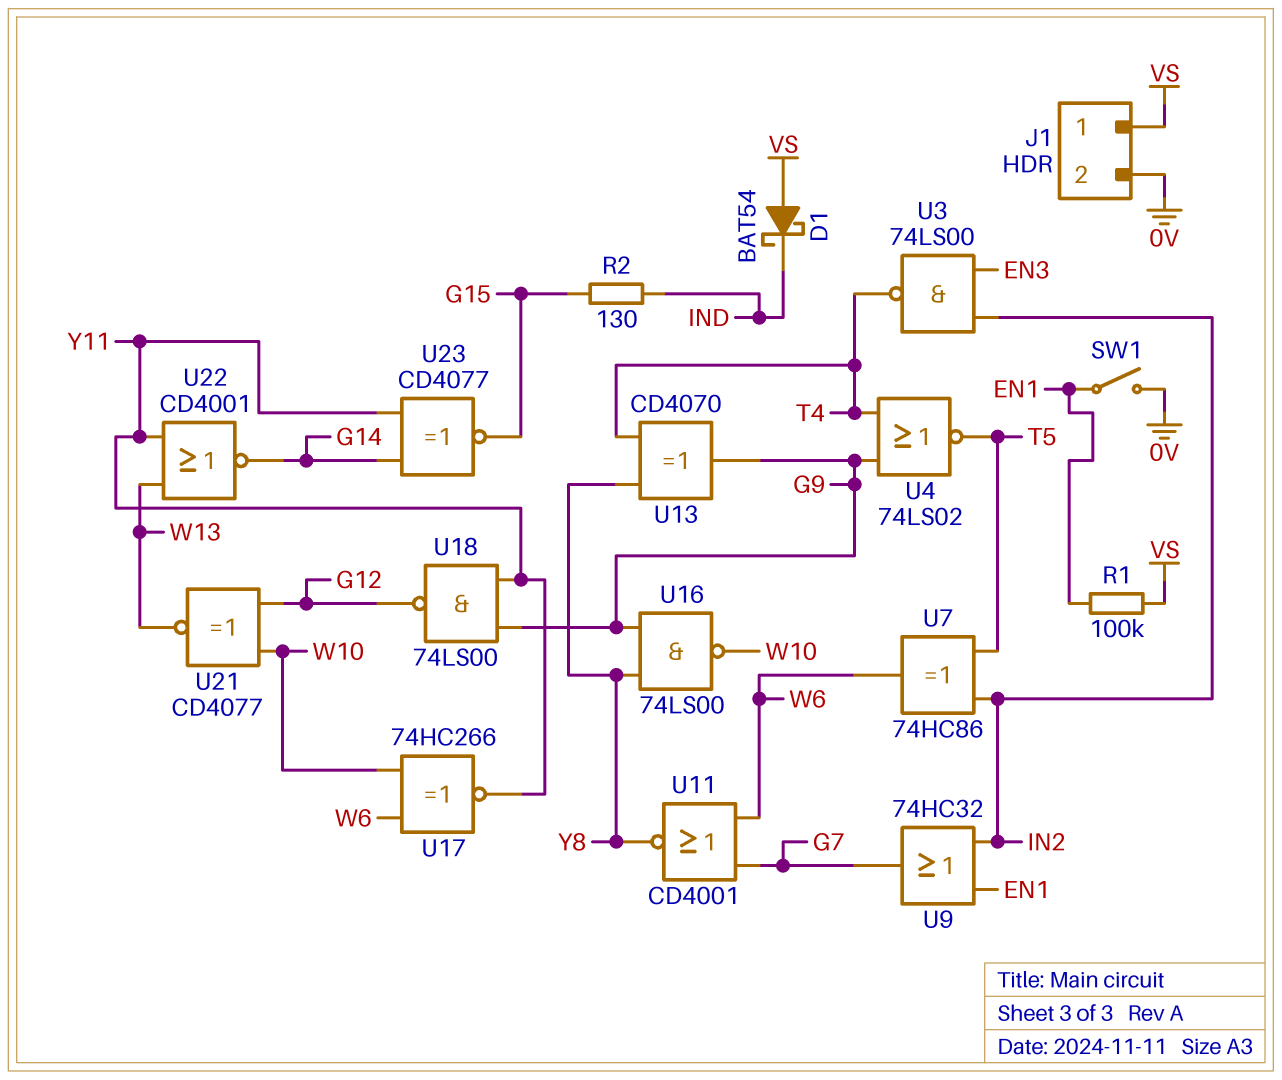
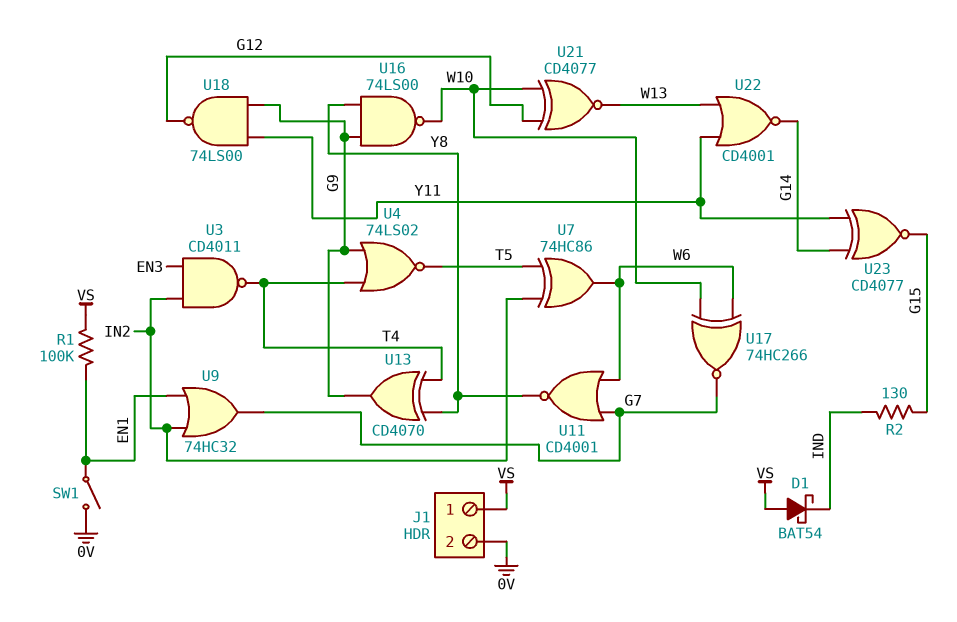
U3: NAND 74LS00 (in EN3, in IN2, out T4) -> NAND CD4011 (in EN3, in IN2, out T4)
U17: XNOR 74HC266 (in W6, in W10, out Y11) -> XNOR 74HC266 (in W6, in W10, out G7)

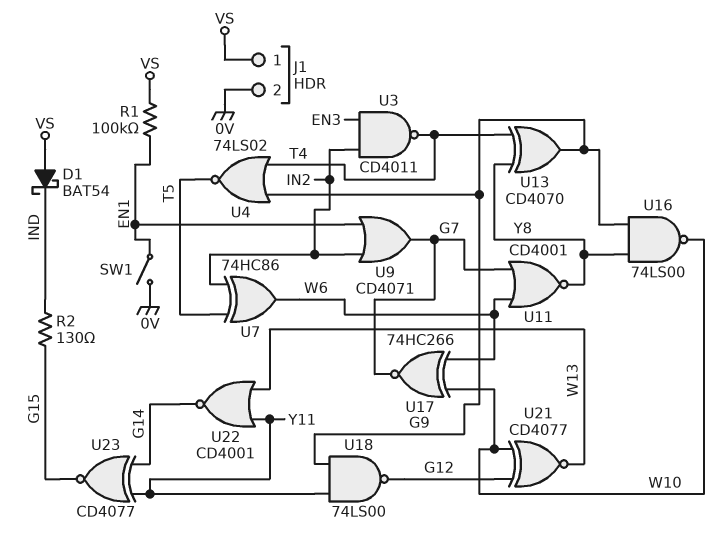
U9: OR 74HC32 (in EN1, in IN2, out G7) -> OR CD4071 (in EN1, in IN2, out G7)

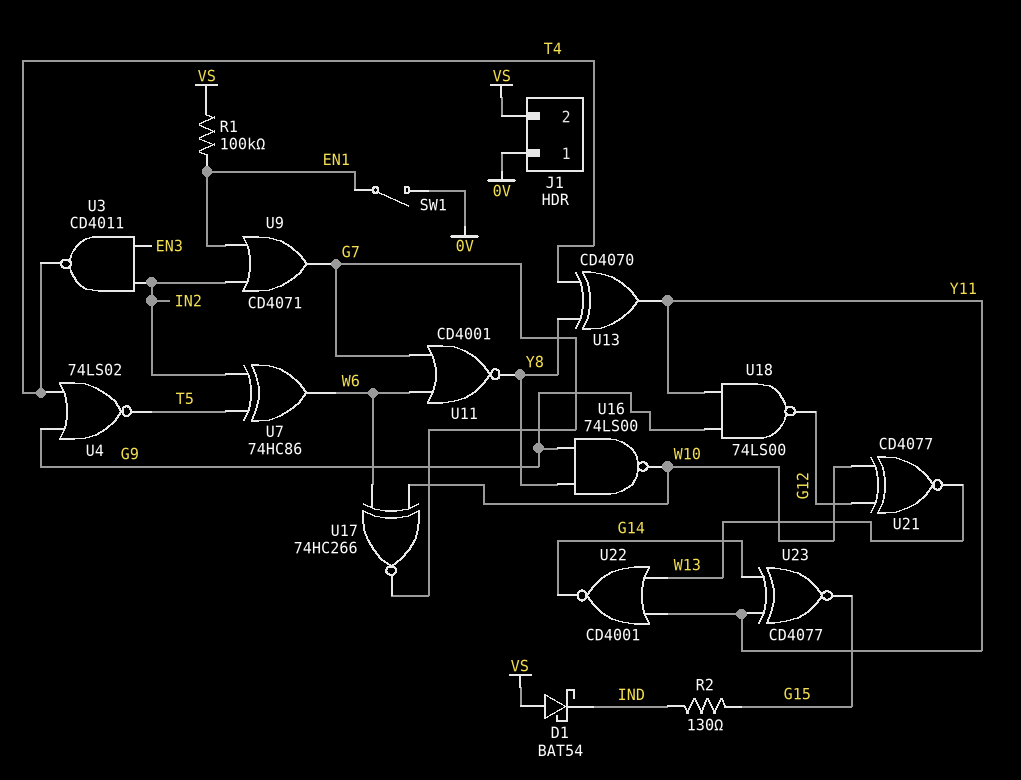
J1 pin 1: VS -> 0V
J1 pin 2: 0V -> VS
U13: XOR CD4070 (in T4, in Y8, out G9) -> XOR CD4070 (in T4, in Y8, out Y11)

